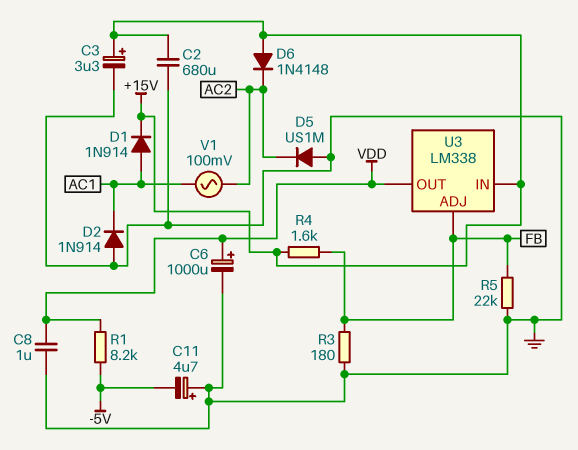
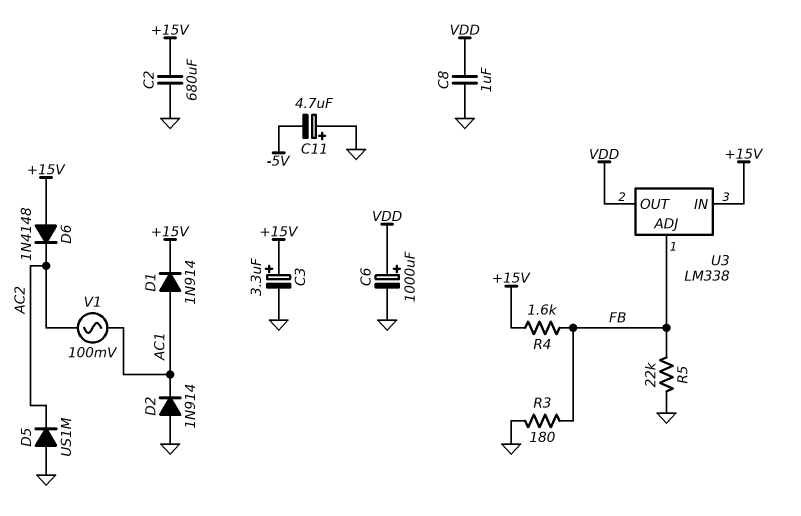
R1: 8.2k (-5V, VDD) -> none

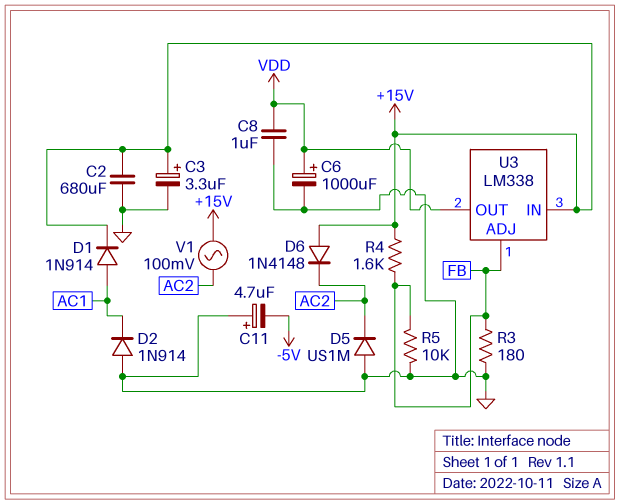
R5: 22k (FB, GND) -> 10k (FB, GND)
V1: AC 100mV (AC1, AC2) -> AC 100mV (+15V, AC2)

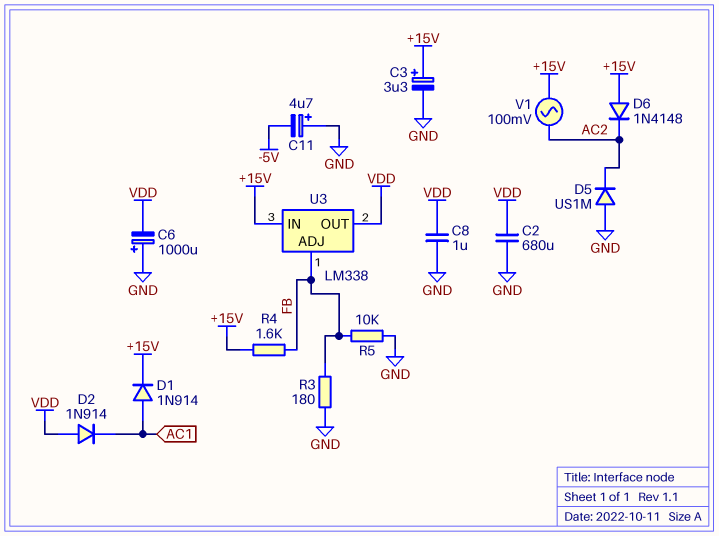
C2: 680uF (+15V, GND) -> 680uF (GND, VDD)
C6: 1000uF (plus VDD, minus GND) -> 1000uF (plus GND, minus VDD)
D2: diode 1N914 (A GND, K AC1) -> diode 1N914 (A VDD, K AC1)

